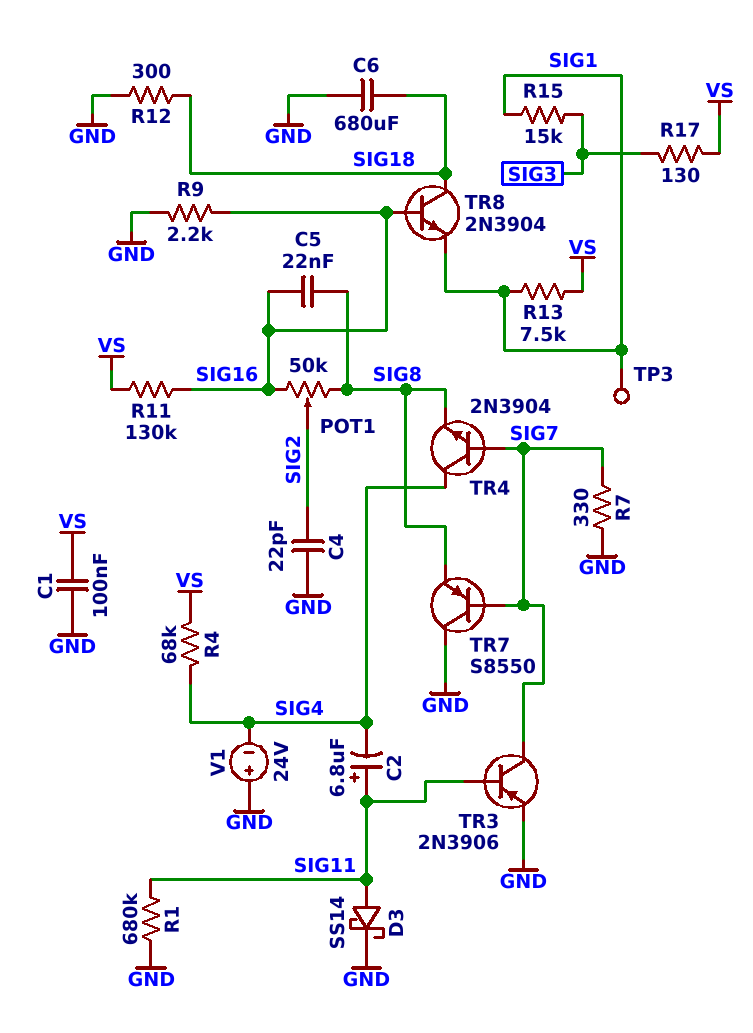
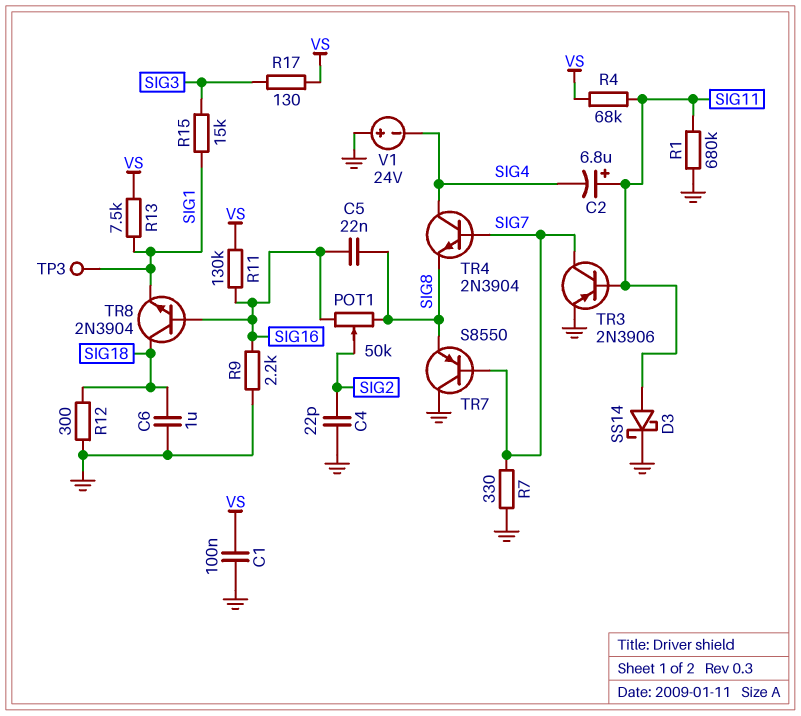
C6: 680uF (GND, SIG18) -> 1uF (GND, SIG18)
R4: 68k (SIG4, VS) -> 68k (SIG11, VS)

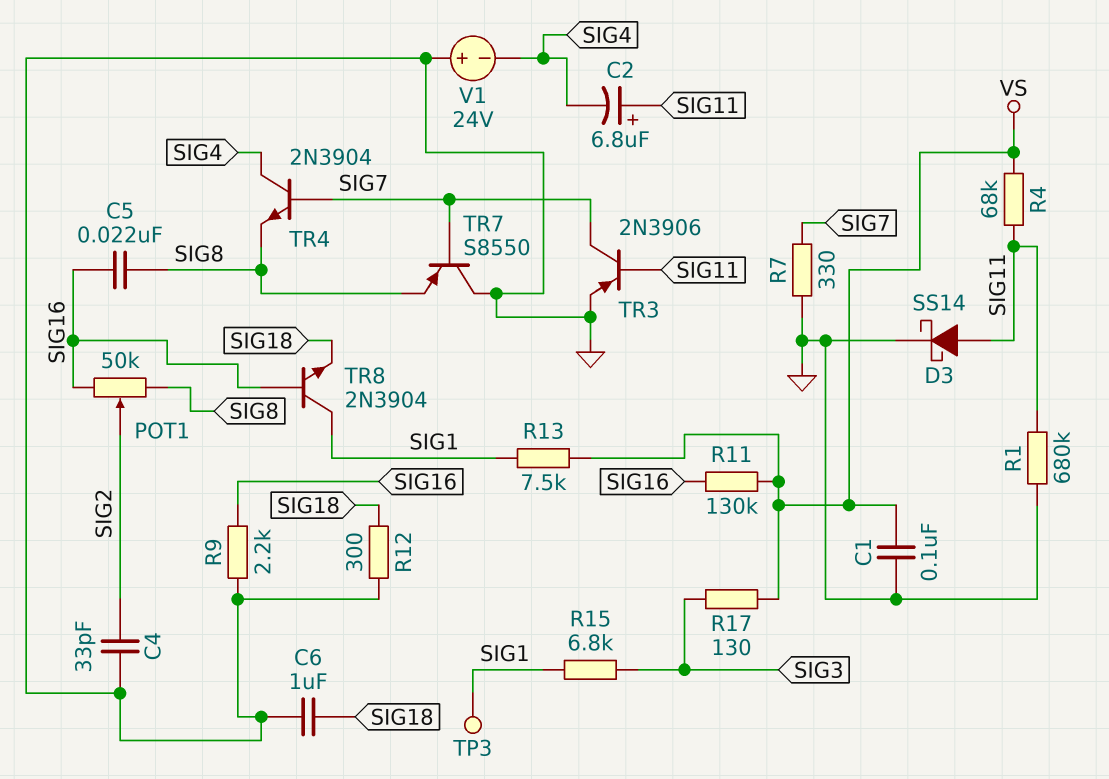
C4: 22pF (GND, SIG2) -> 33pF (GND, SIG2)
R15: 15k (SIG1, SIG3) -> 6.8k (SIG1, SIG3)
TR8: NPN 2N3904 (B SIG16, C SIG18, E SIG1) -> NPN 2N3904 (B SIG16, C SIG1, E SIG18)

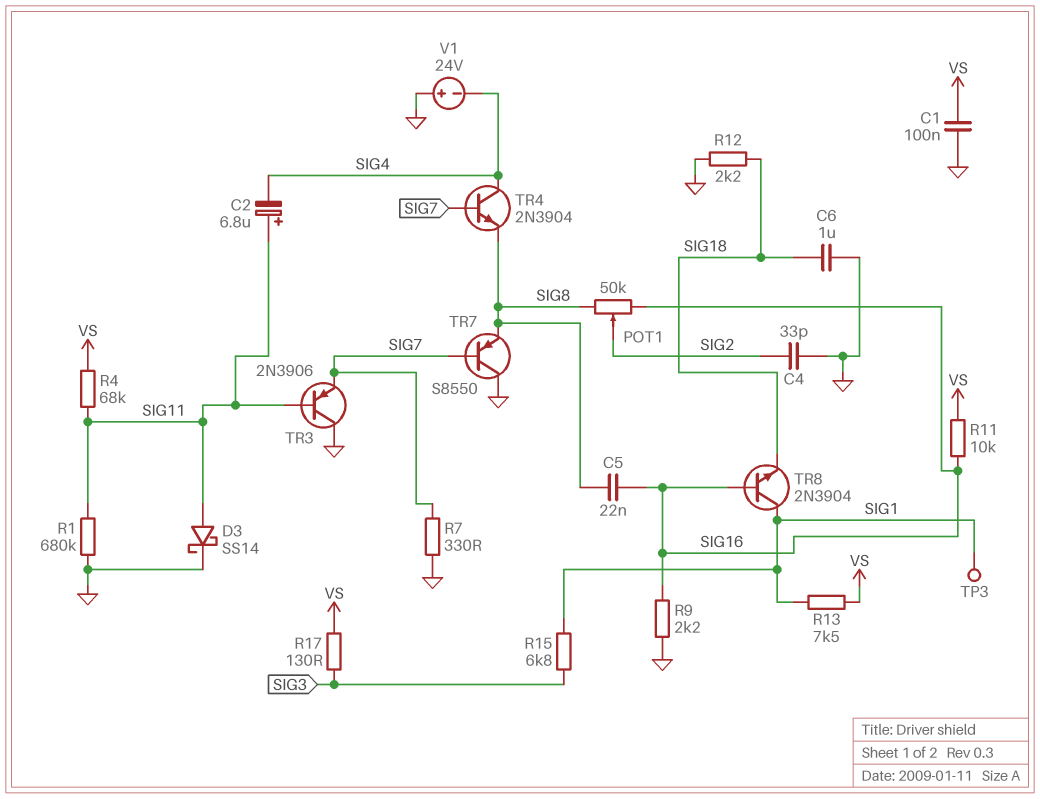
R11: 130k (SIG16, VS) -> 10k (SIG16, VS)
R12: 300 (GND, SIG18) -> 2.2k (GND, SIG18)
TR3: PNP 2N3906 (B SIG11, C SIG7, E GND) -> PNP 2N3906 (B SIG11, C GND, E SIG7)

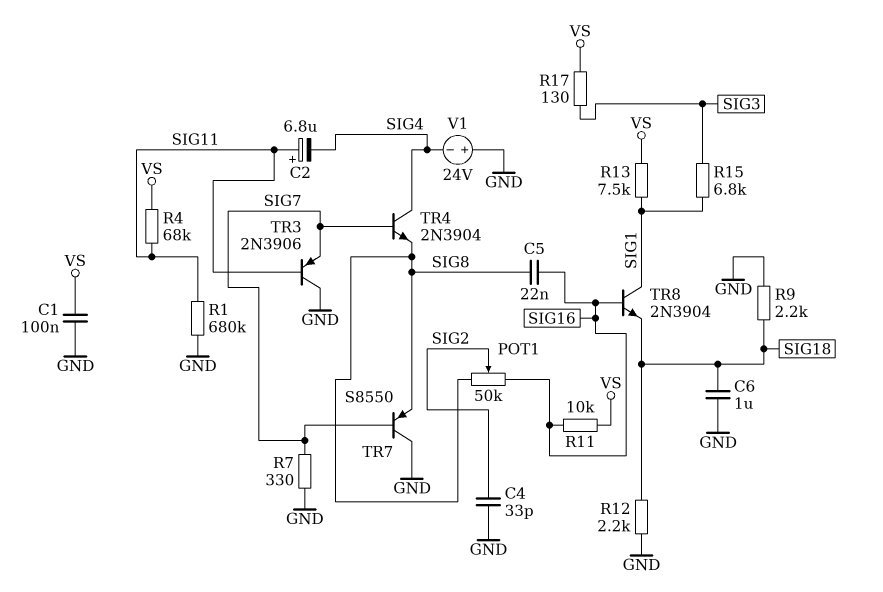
D3: schottky SS14 (A SIG11, K GND) -> none
R9: 2.2k (GND, SIG16) -> 2.2k (GND, SIG18)
TP3: test point (SIG1) -> none

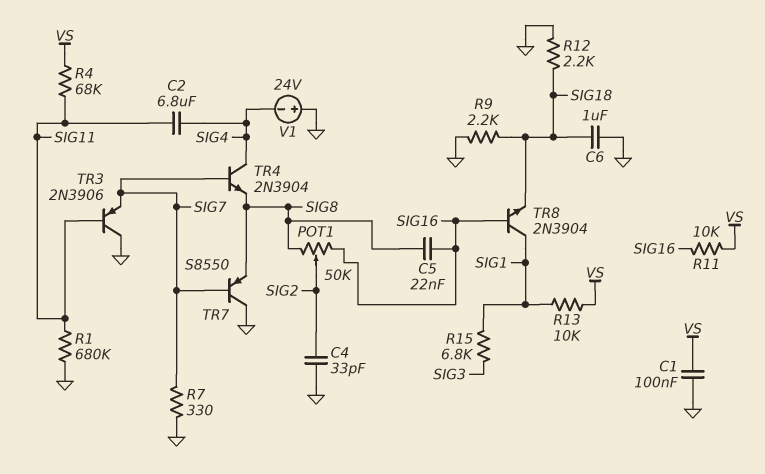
C2: 6.8uF (plus SIG11, minus SIG4) -> 6.8uF (SIG4, SIG11)
R13: 7.5k (SIG1, VS) -> 10k (SIG1, VS)
R17: 130 (SIG3, VS) -> none

